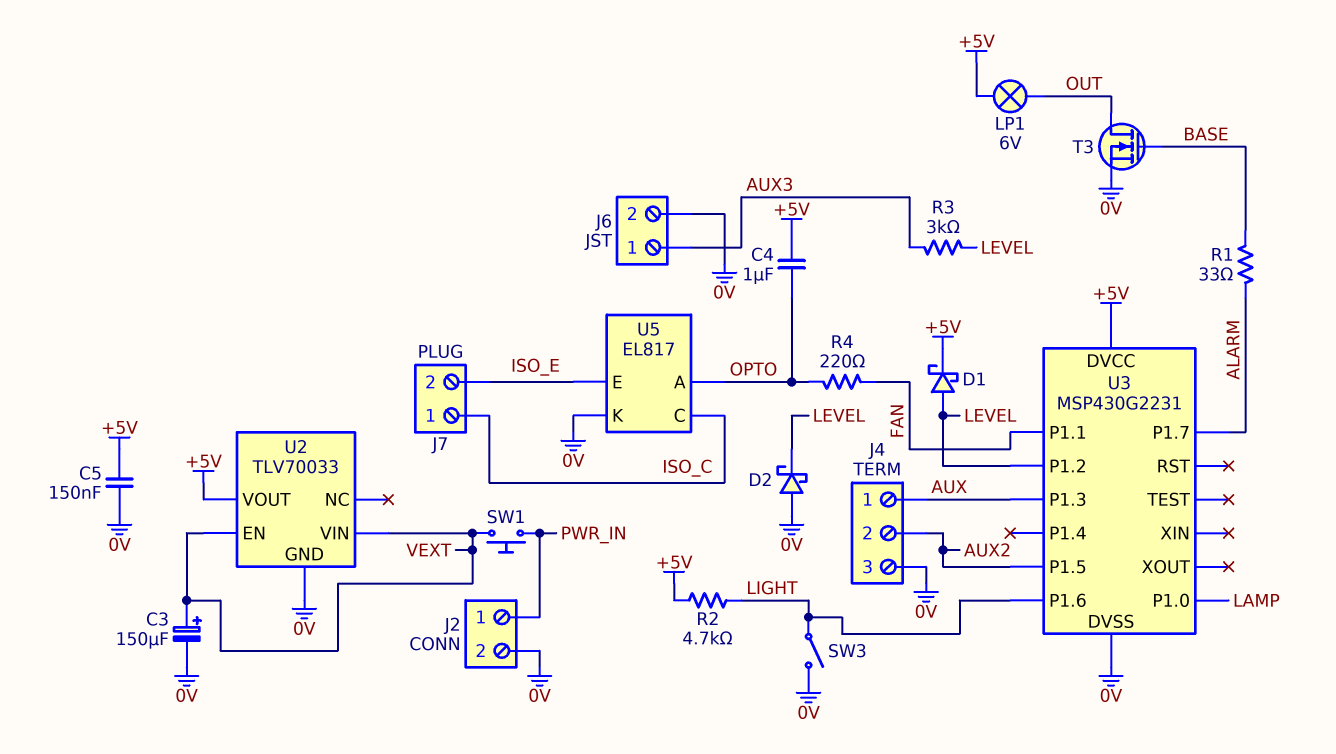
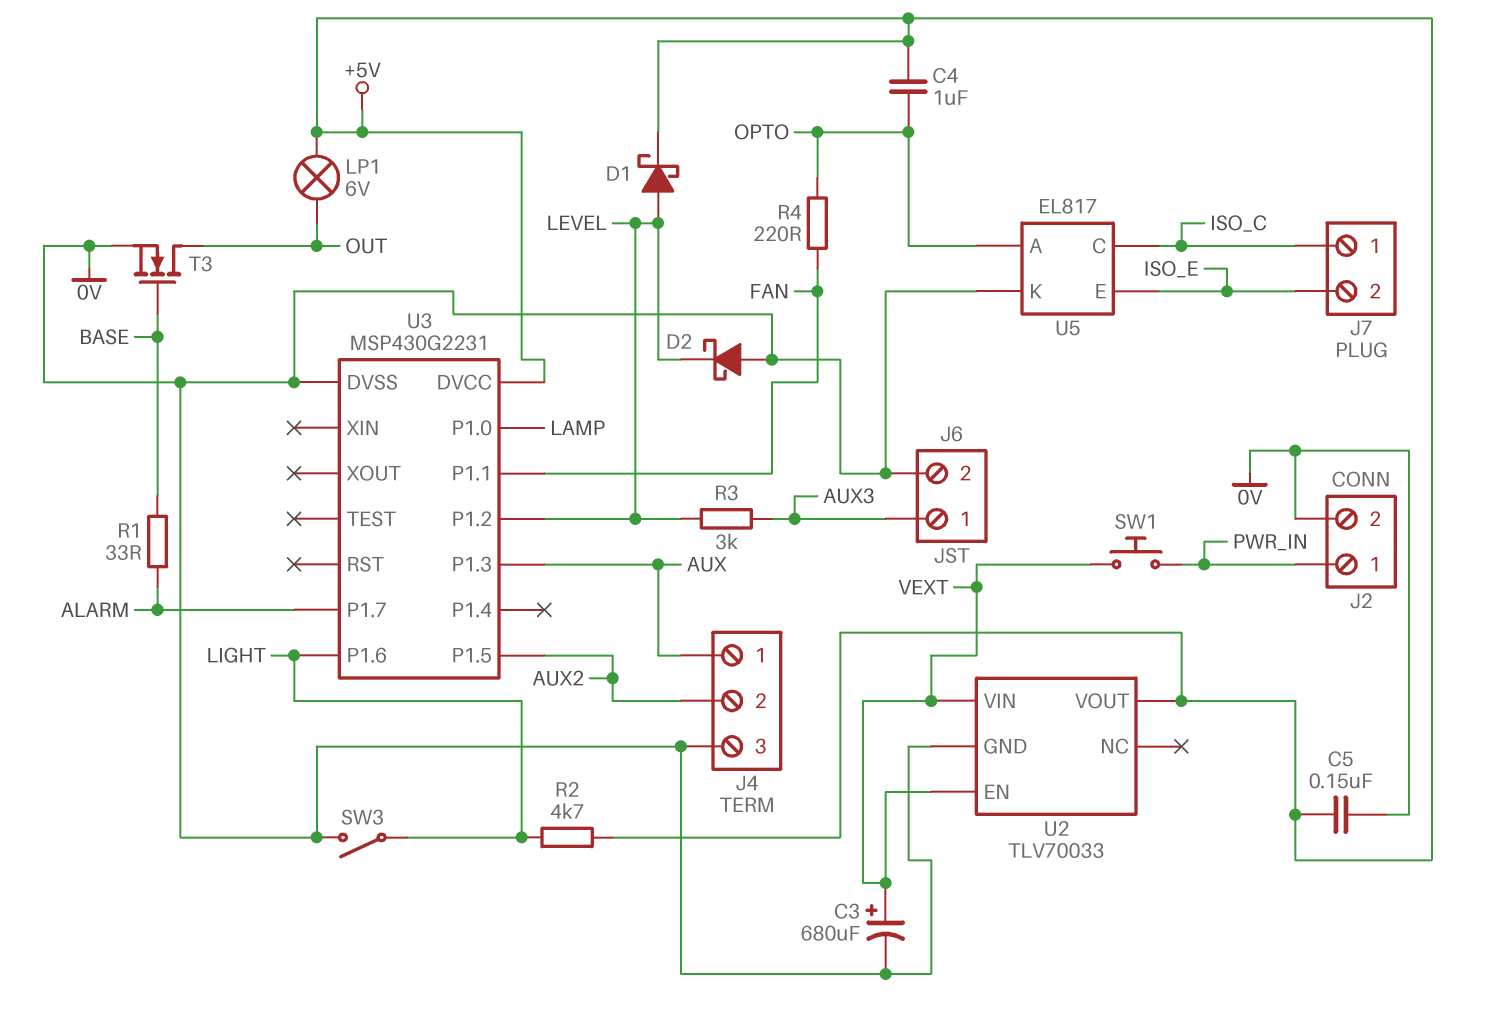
C3: 150uF (plus VEXT, minus 0V) -> 680uF (plus VEXT, minus 0V)

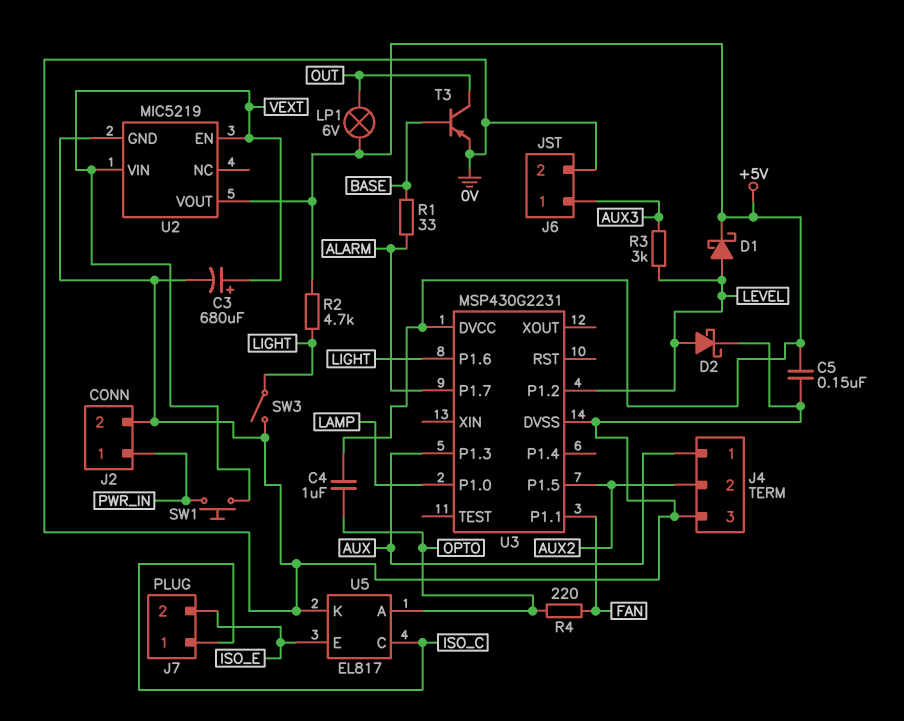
D2: schottky (A 0V, K LEVEL) -> schottky (A LEVEL, K 0V)
T3: NMOS (G BASE, D OUT, S 0V) -> PNP (B BASE, C OUT, E 0V)
U2: TLV70033 -> MIC5219

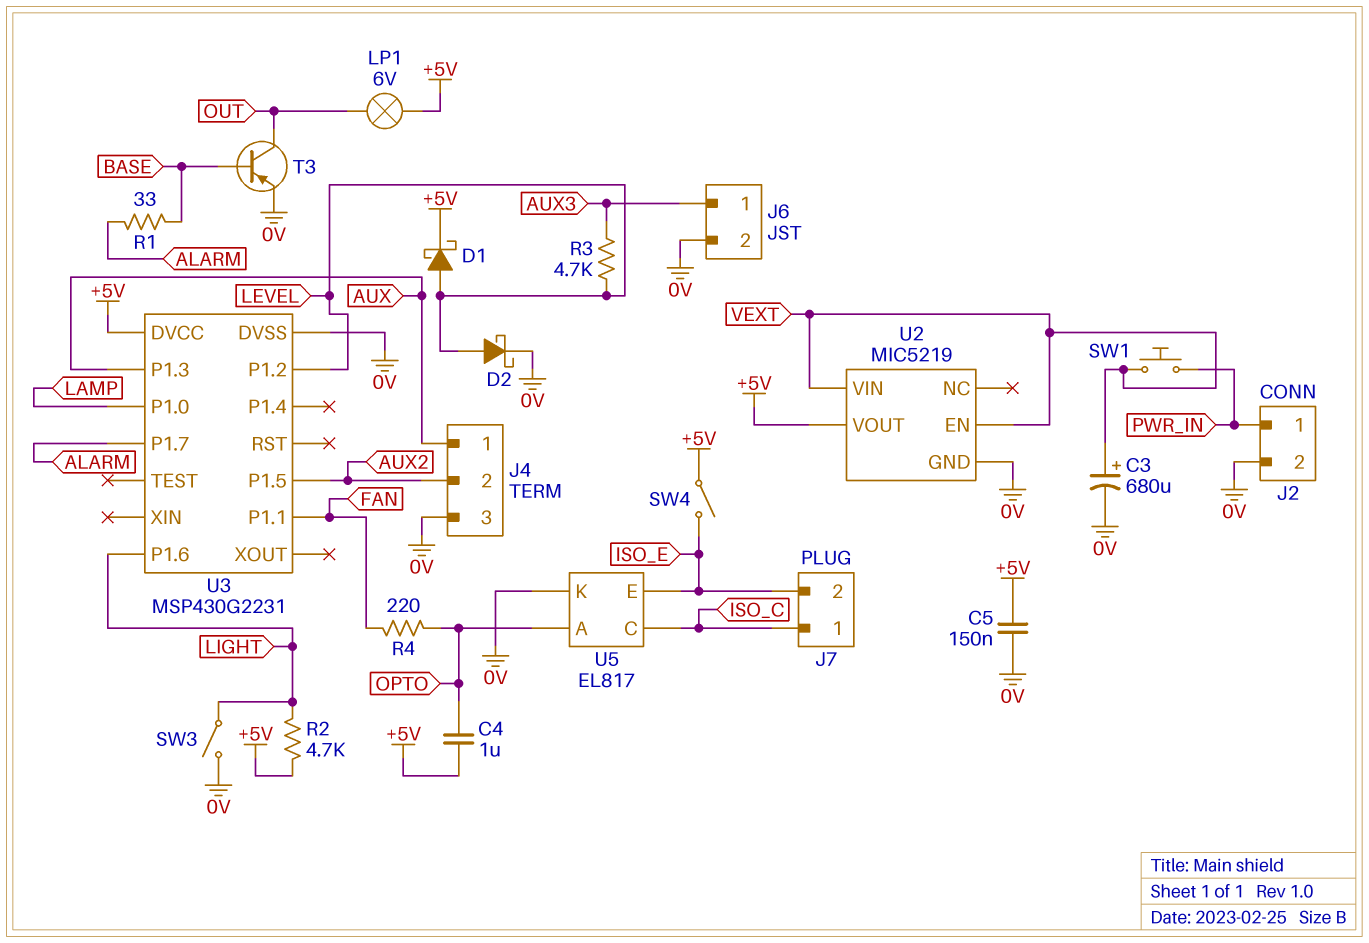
R3: 3k (AUX3, LEVEL) -> 4.7k (AUX3, LEVEL)
SW4: none -> switch (+5V, ISO_E)

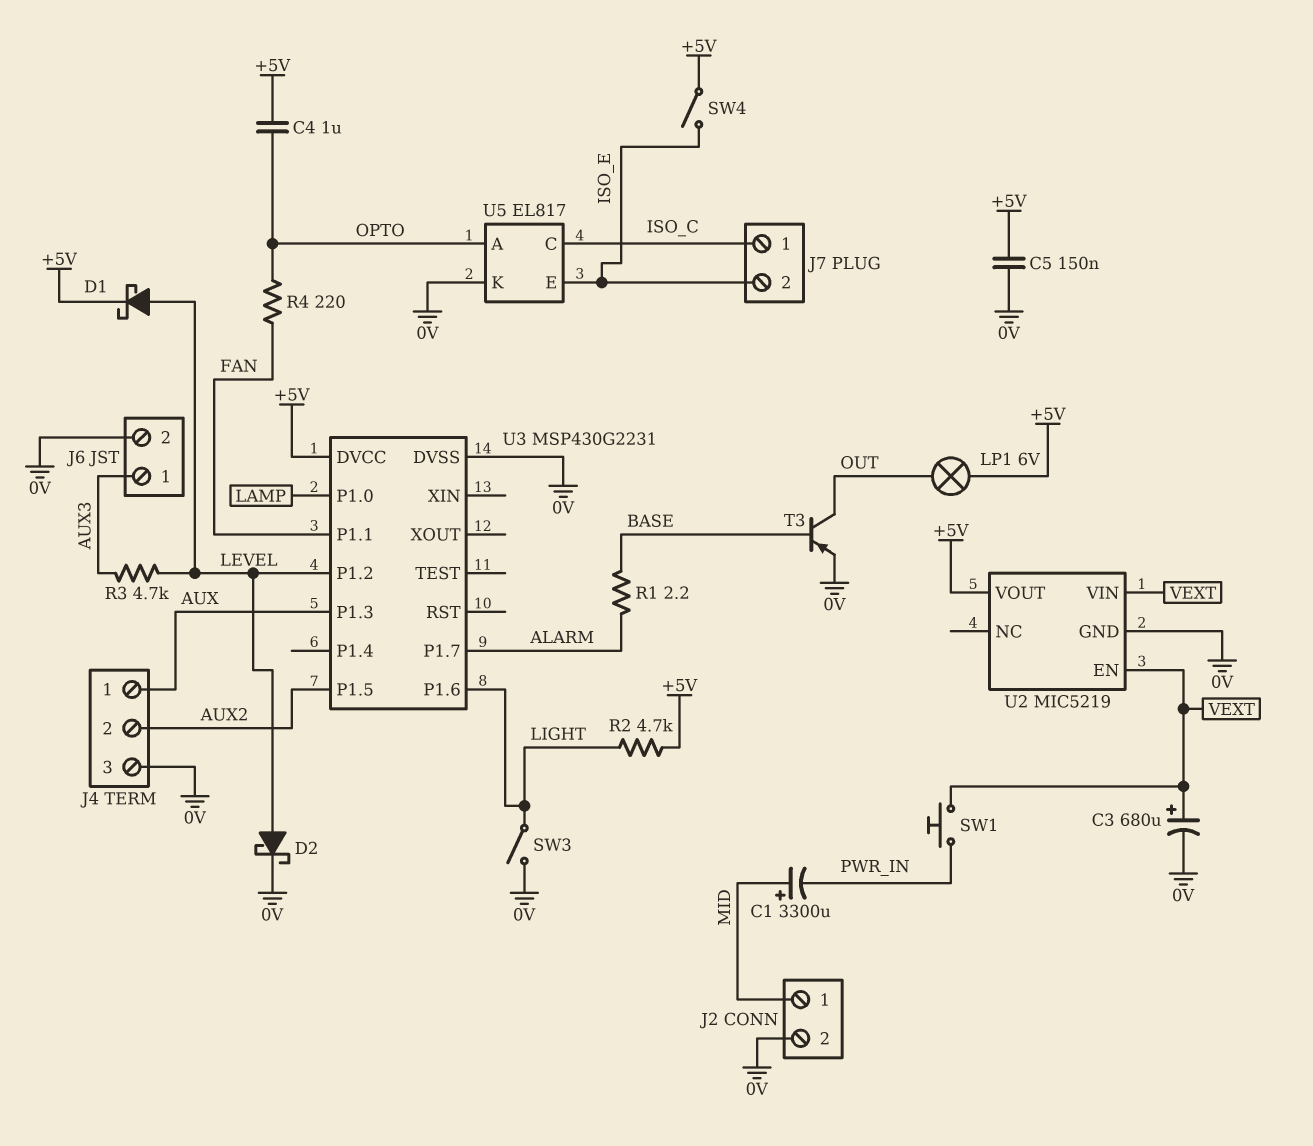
C1: none -> 3300uF (plus MID, minus PWR_IN)
J2 pin 1: PWR_IN -> MID
R1: 33 (ALARM, BASE) -> 2.2 (ALARM, BASE)

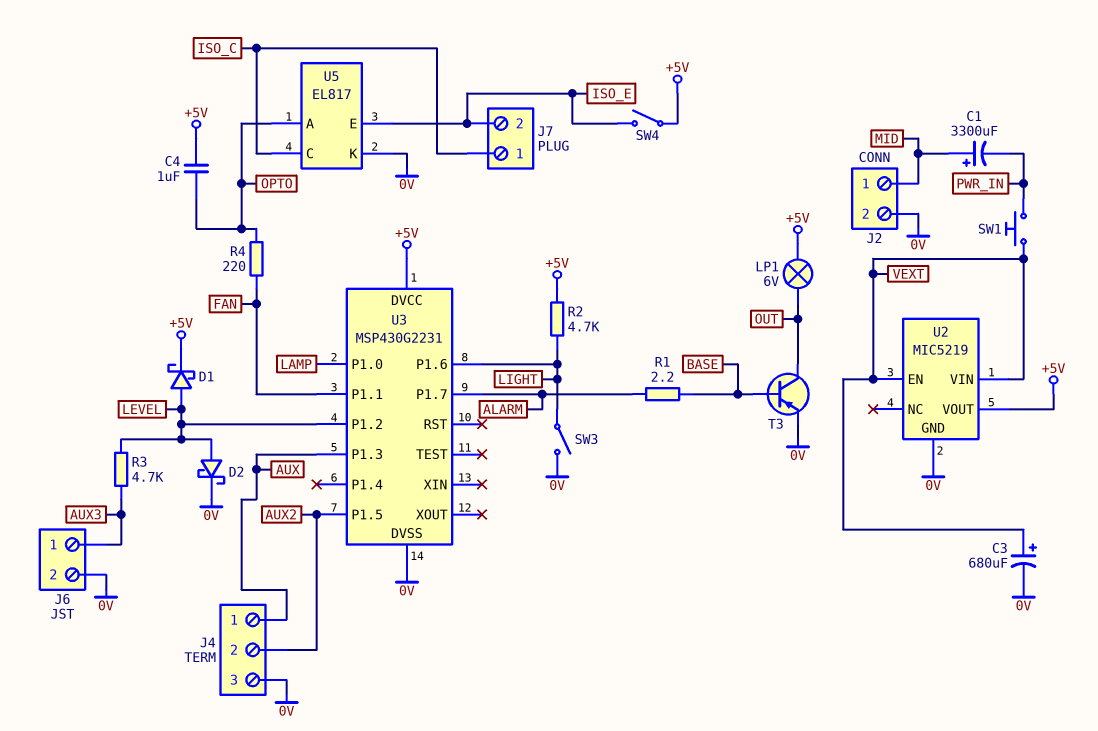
C5: 150nF (+5V, 0V) -> none

